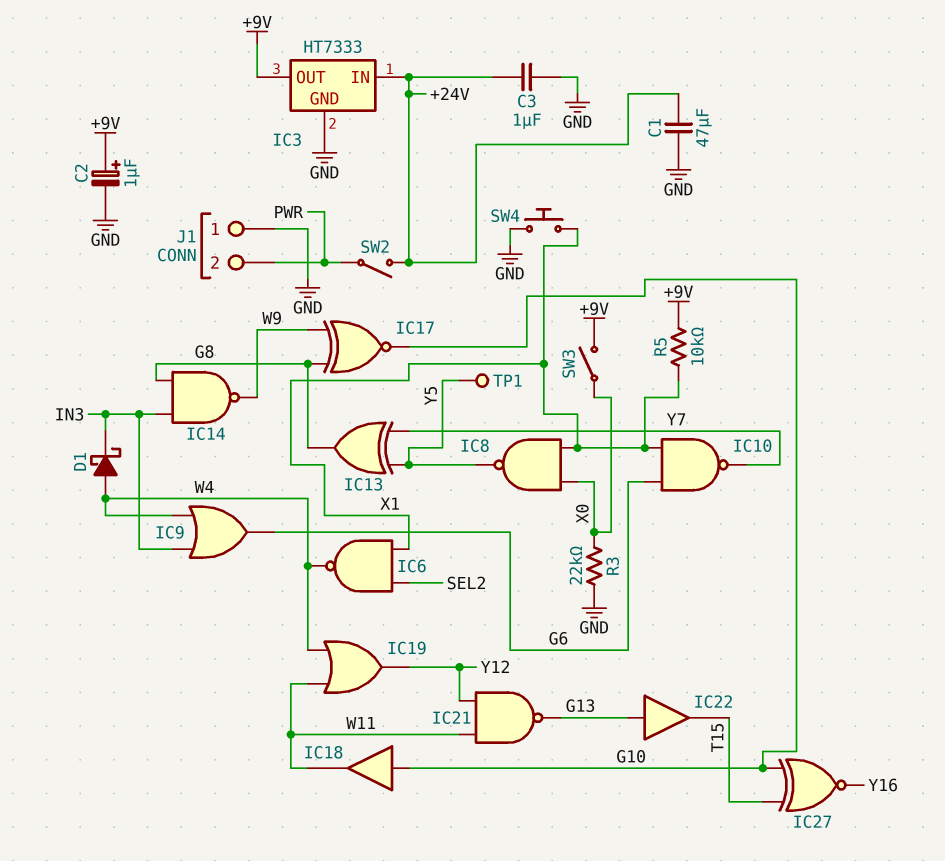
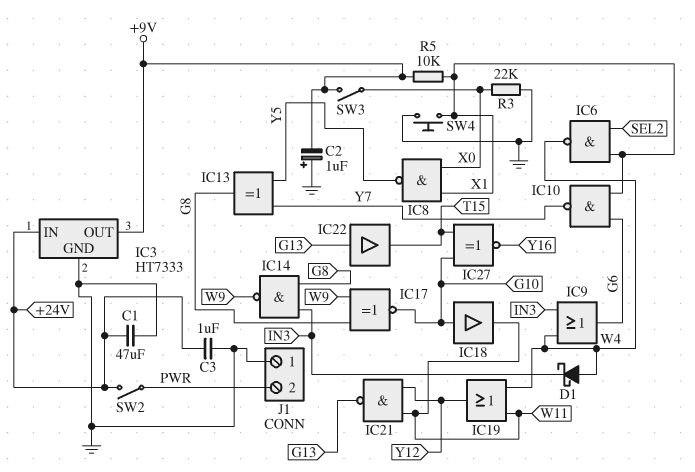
C2: 1uF (plus +9V, minus GND) -> 1uF (plus GND, minus +9V)
TP1: test point (Y5) -> none

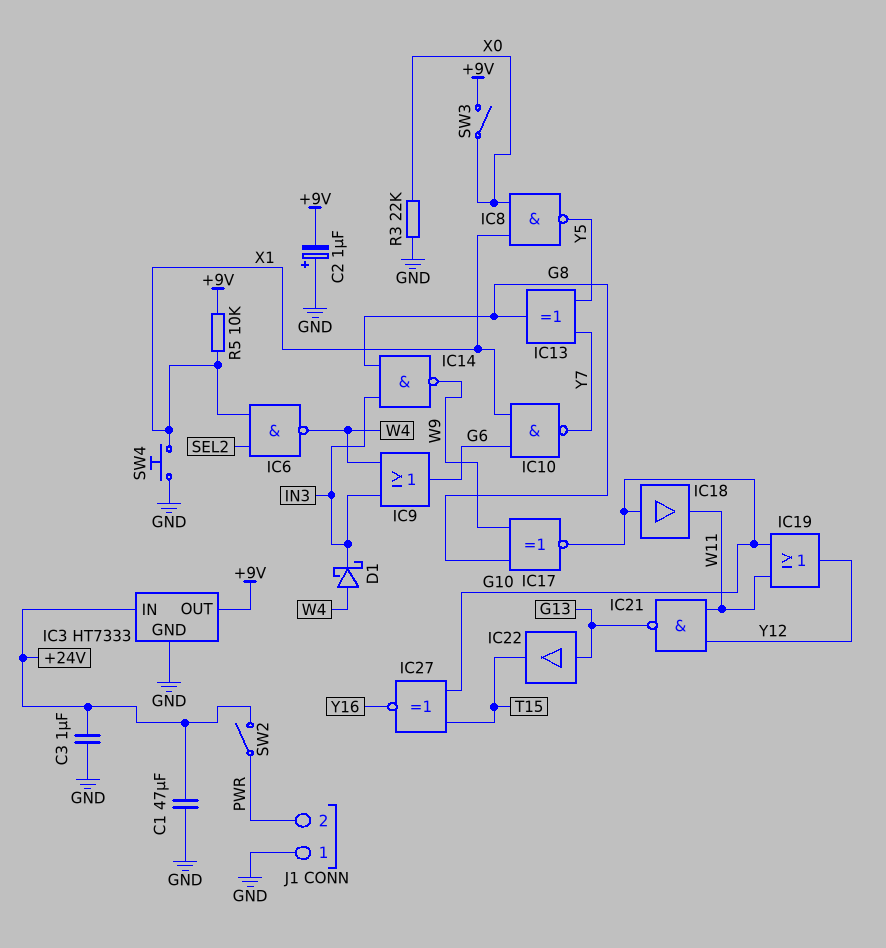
IC19: OR (in W4, in W11, out Y12) -> OR (in G10, in W11, out Y12)

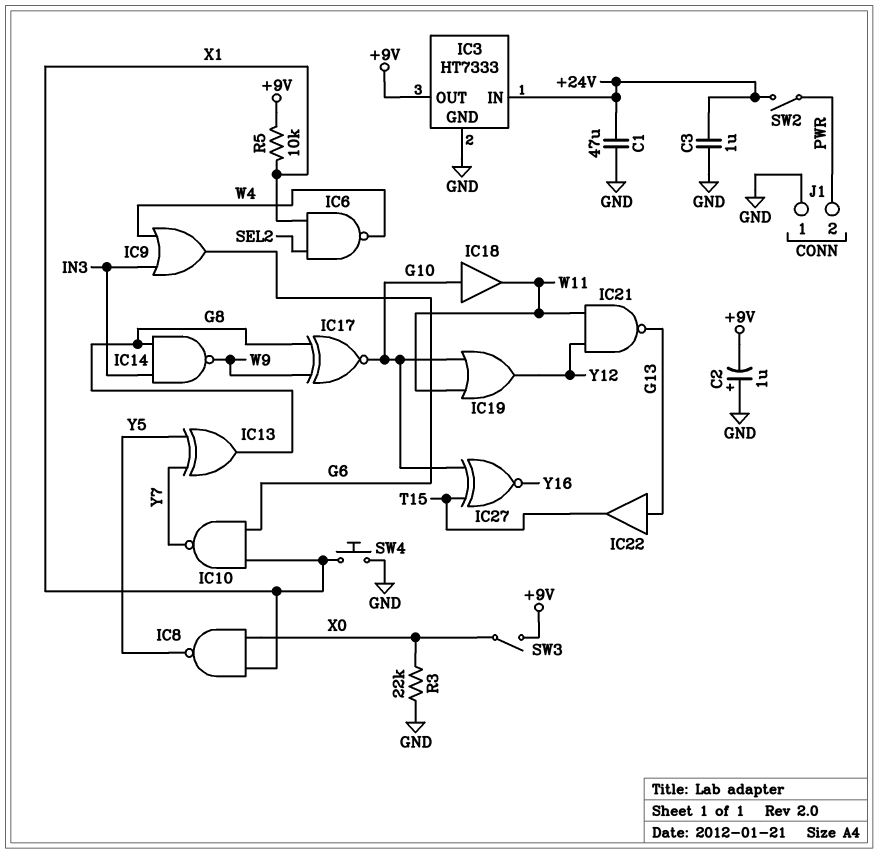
D1: schottky (A W4, K IN3) -> none

